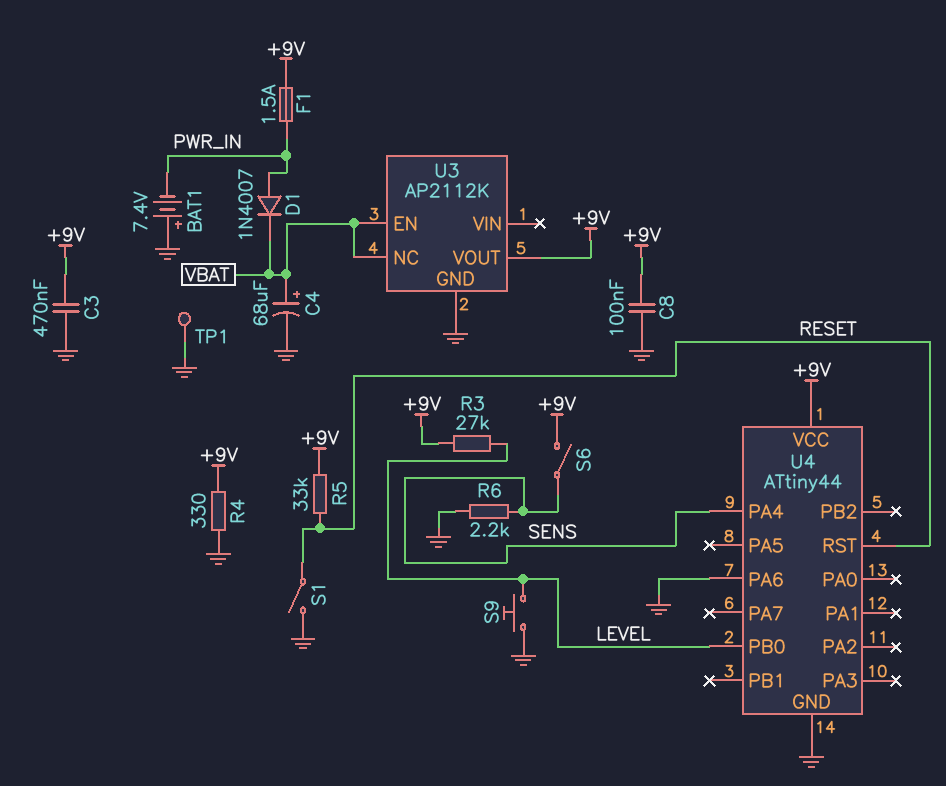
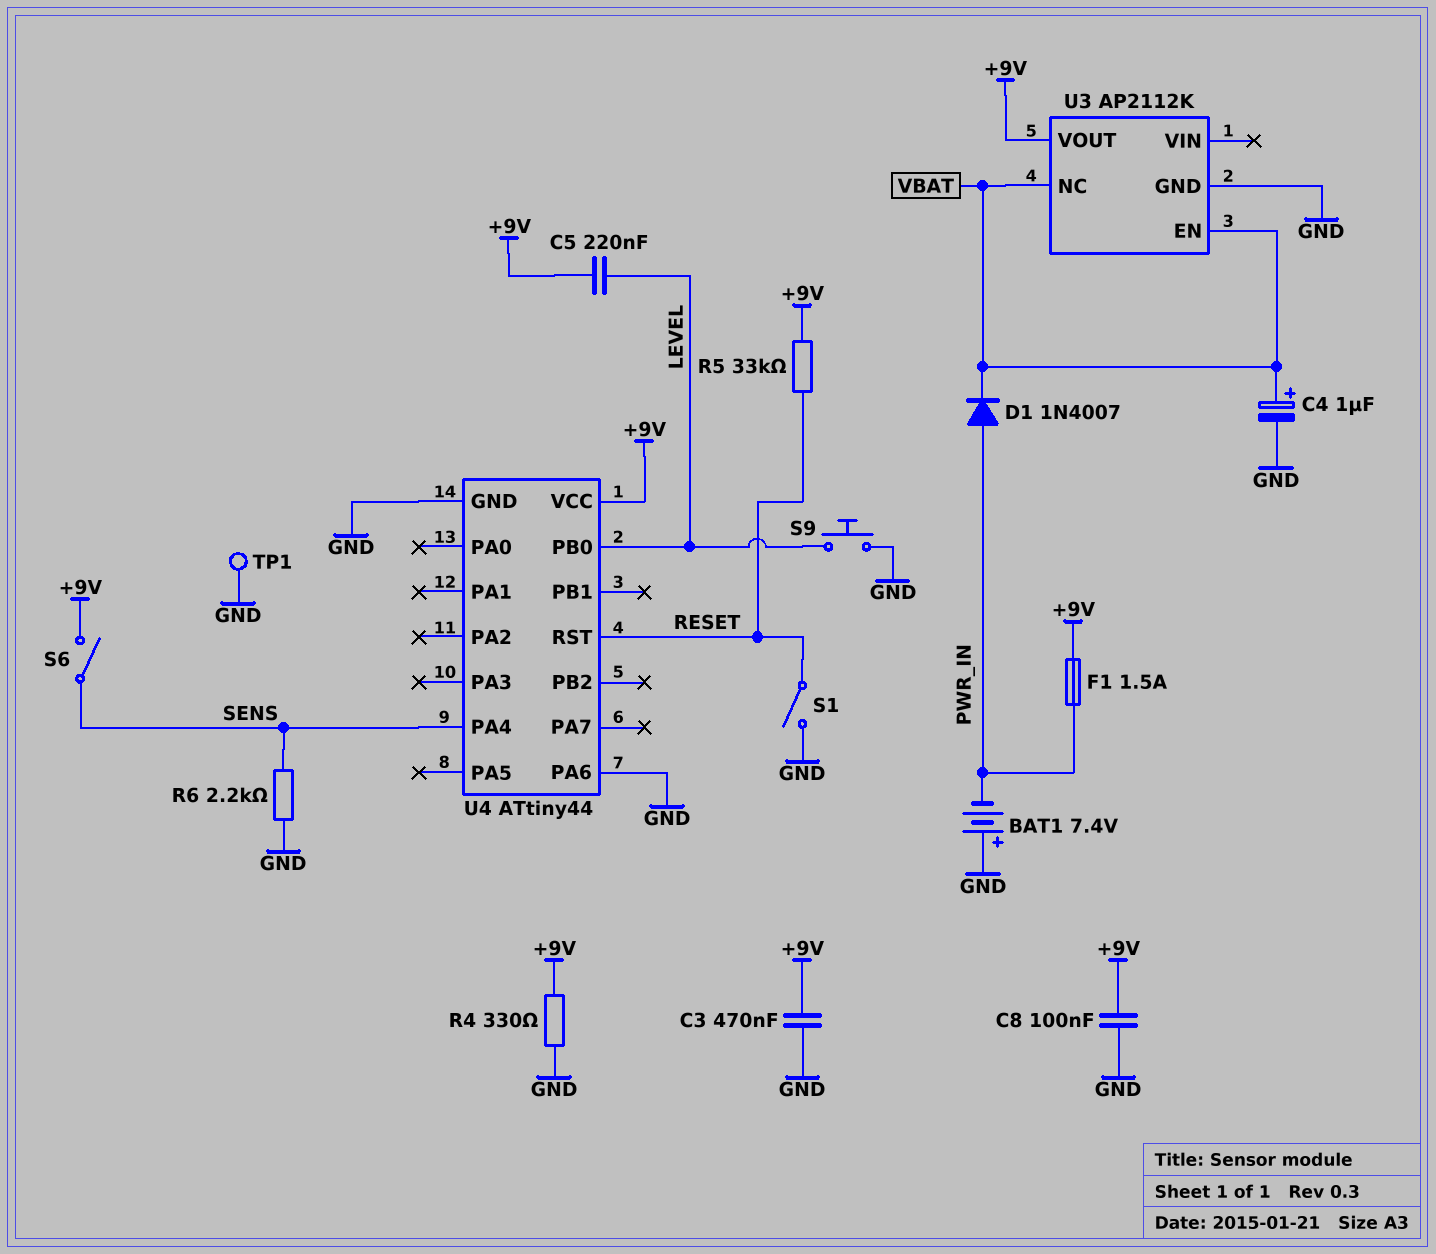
C4: 68uF (plus VBAT, minus GND) -> 1uF (plus VBAT, minus GND)
C5: none -> 220nF (+9V, LEVEL)
R3: 27k (+9V, LEVEL) -> none

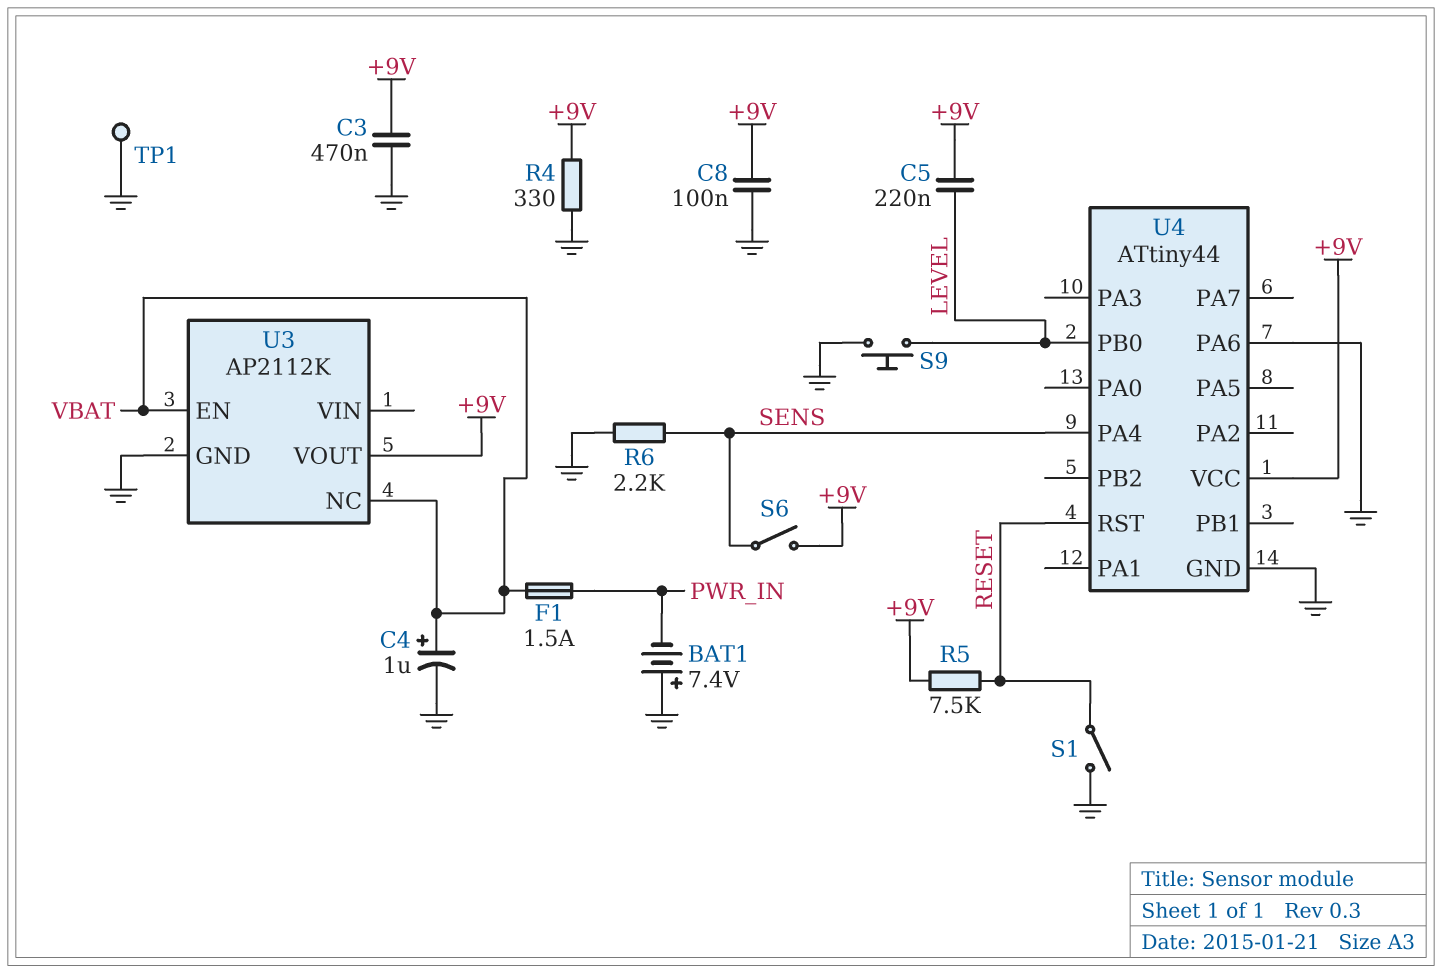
D1: diode 1N4007 (A PWR_IN, K VBAT) -> none
F1: 1.5A (+9V, PWR_IN) -> 1.5A (PWR_IN, VBAT)
R5: 33k (+9V, RESET) -> 7.5k (+9V, RESET)

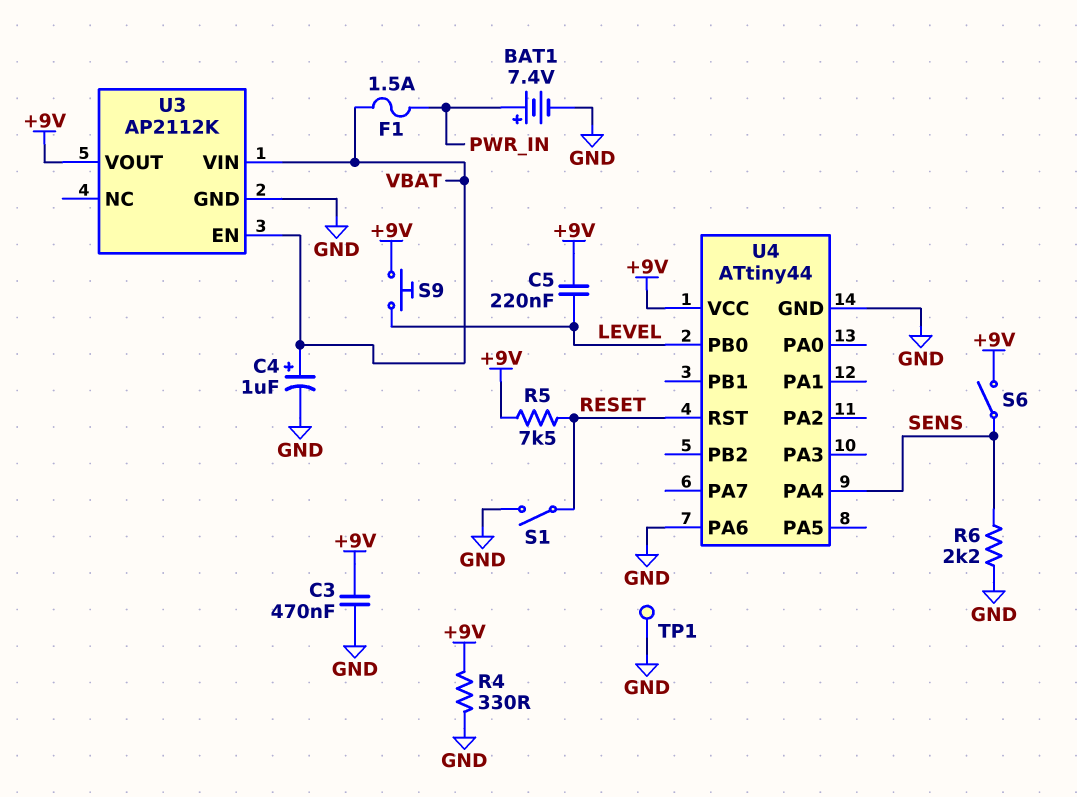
BAT1: 7.4V (plus GND, minus PWR_IN) -> 7.4V (plus PWR_IN, minus GND)
C8: 100nF (+9V, GND) -> none
S9: button (GND, LEVEL) -> button (+9V, LEVEL)
U3 pin NC: VBAT -> none
U3 pin VIN: none -> VBAT

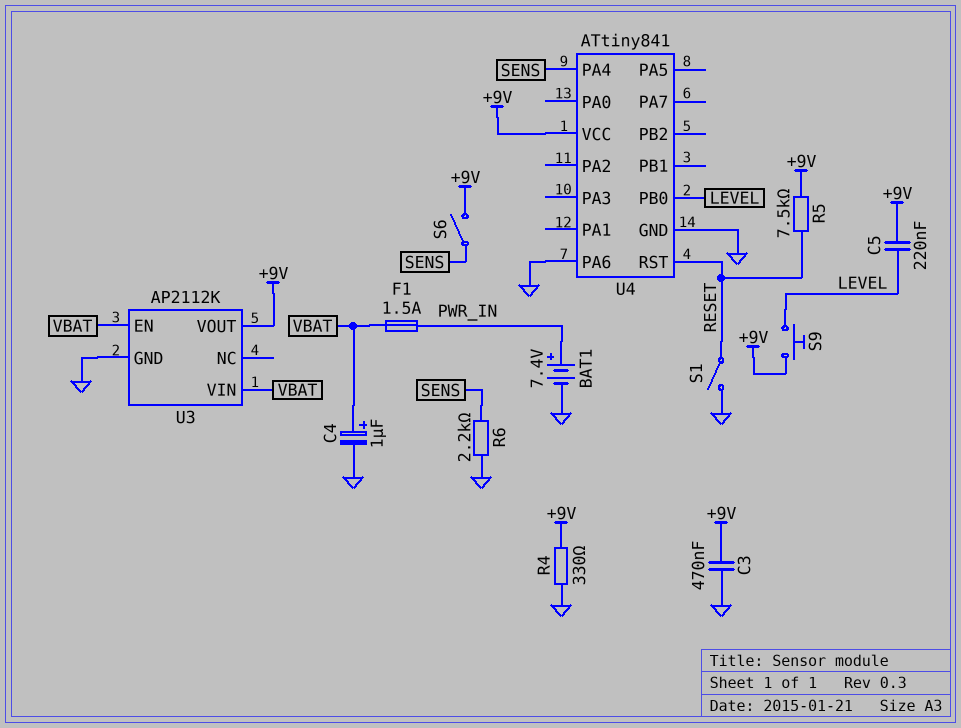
TP1: test point (GND) -> none
U4: ATtiny44 -> ATtiny841

